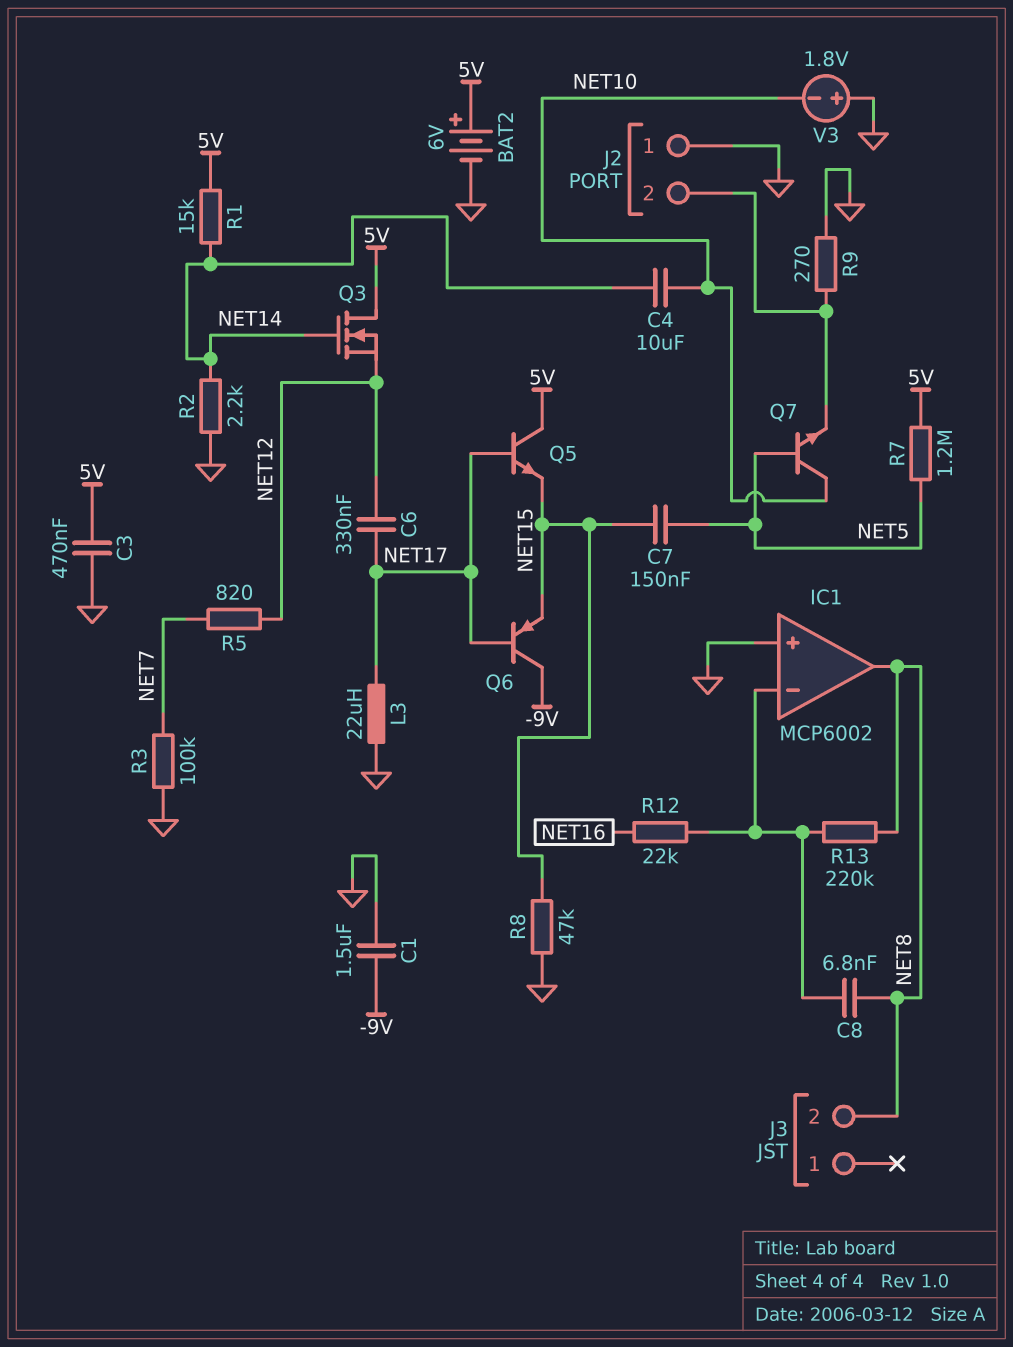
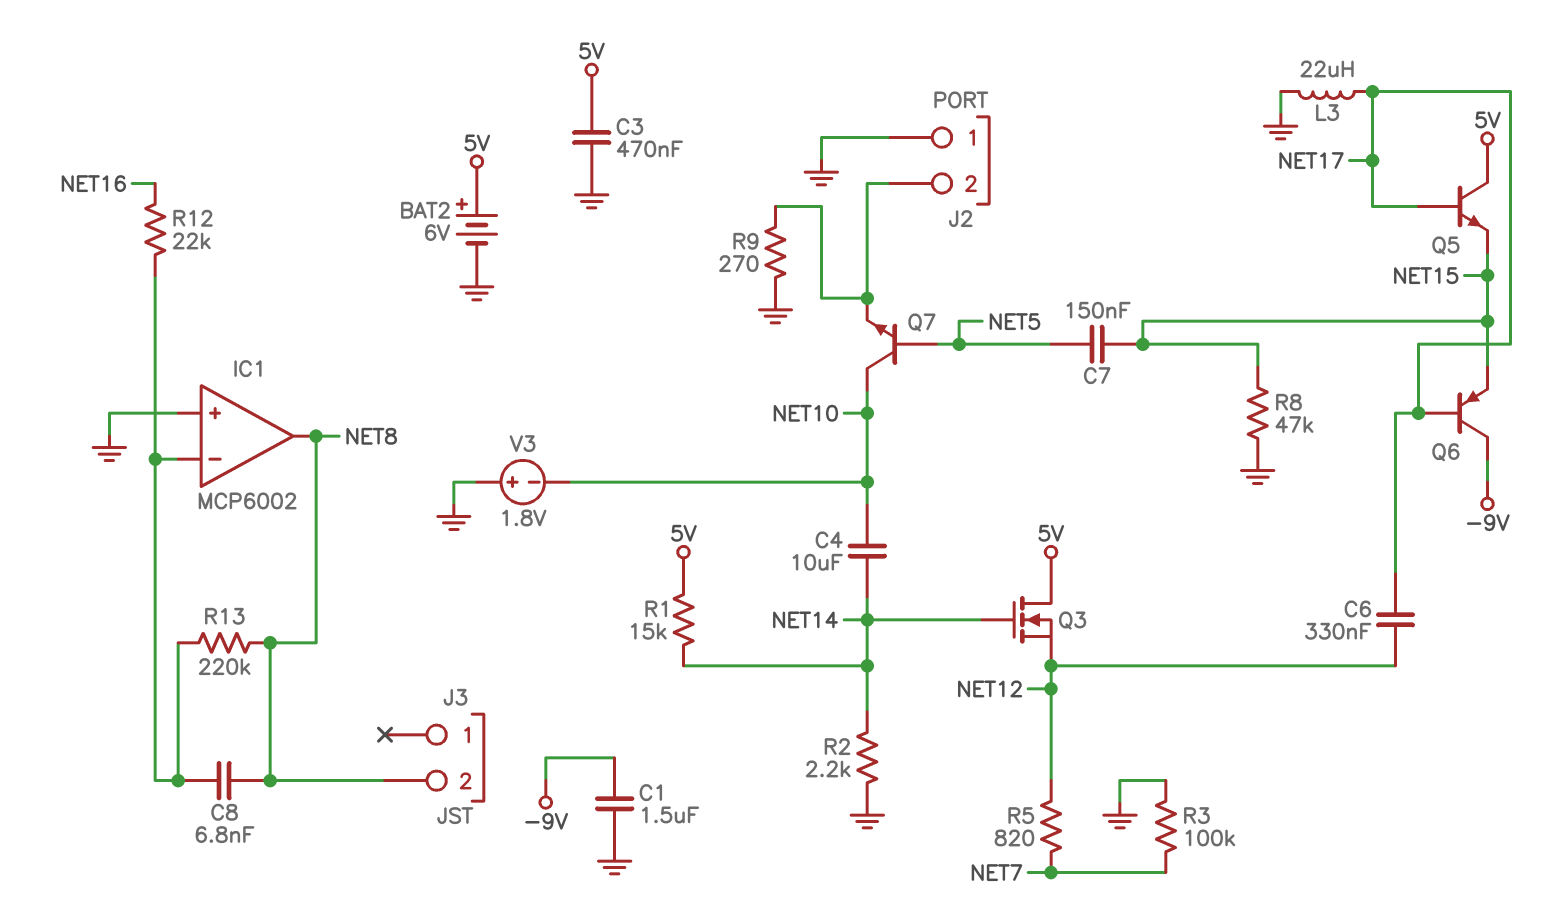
R7: 1.2M (5V, NET5) -> none

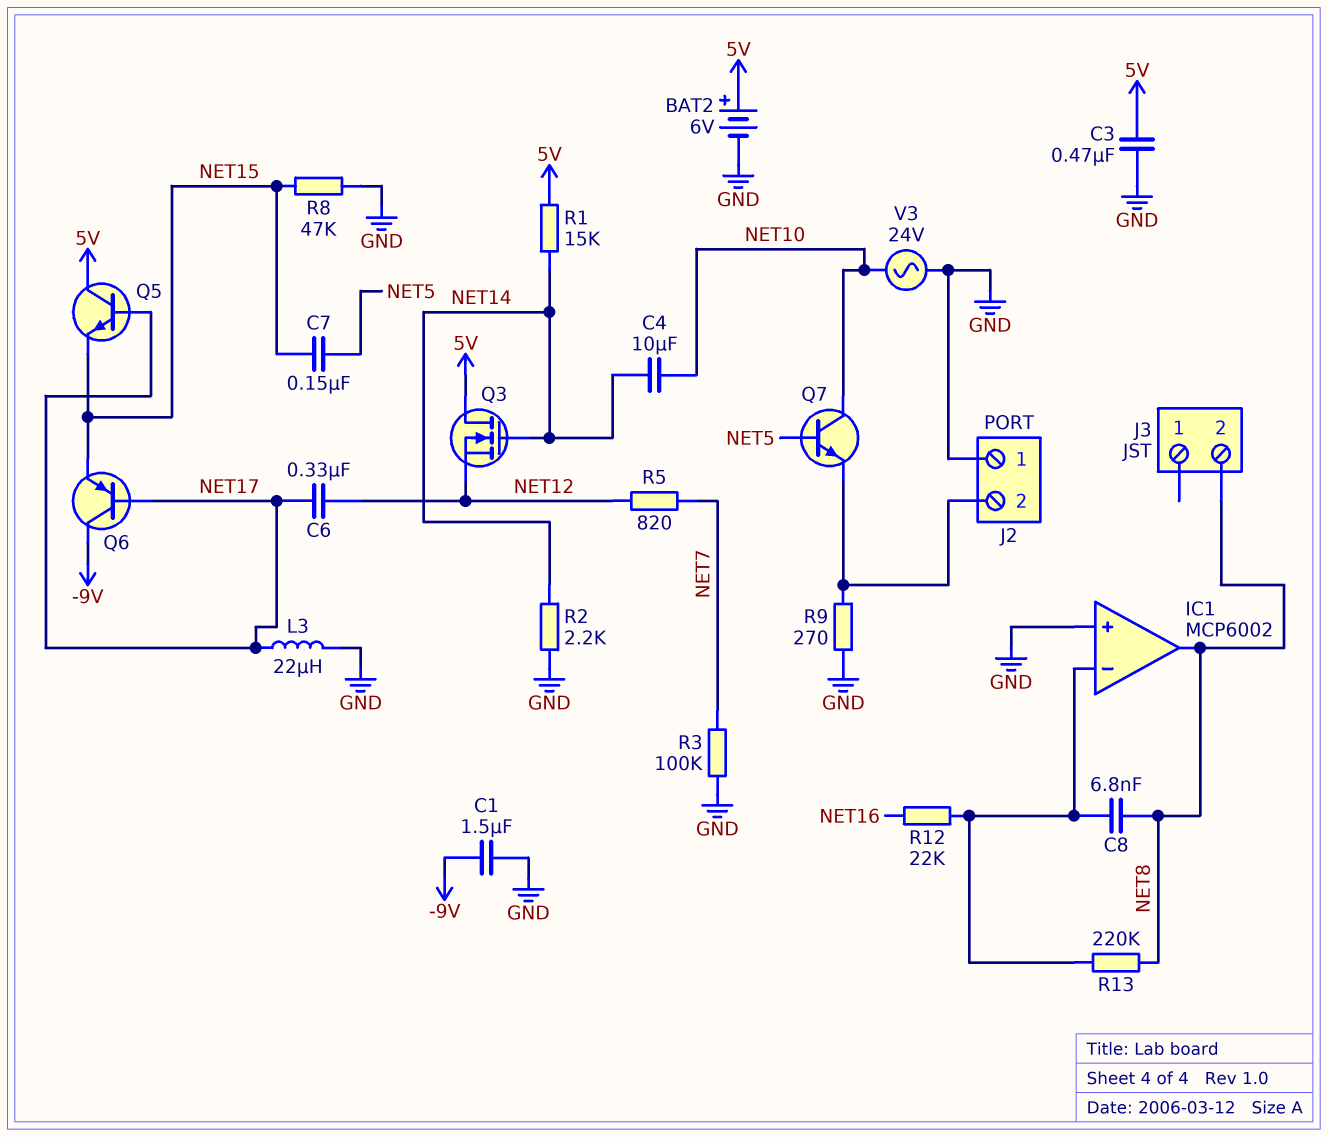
V3: 1.8V (plus GND, minus NET10) -> AC 24V (GND, NET10)

